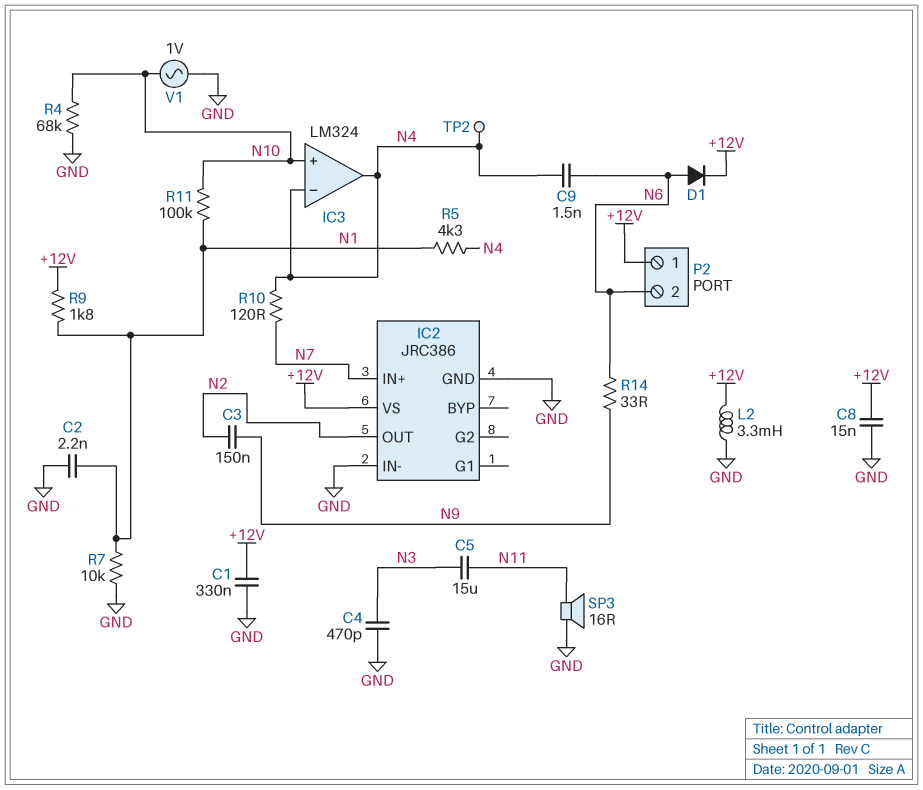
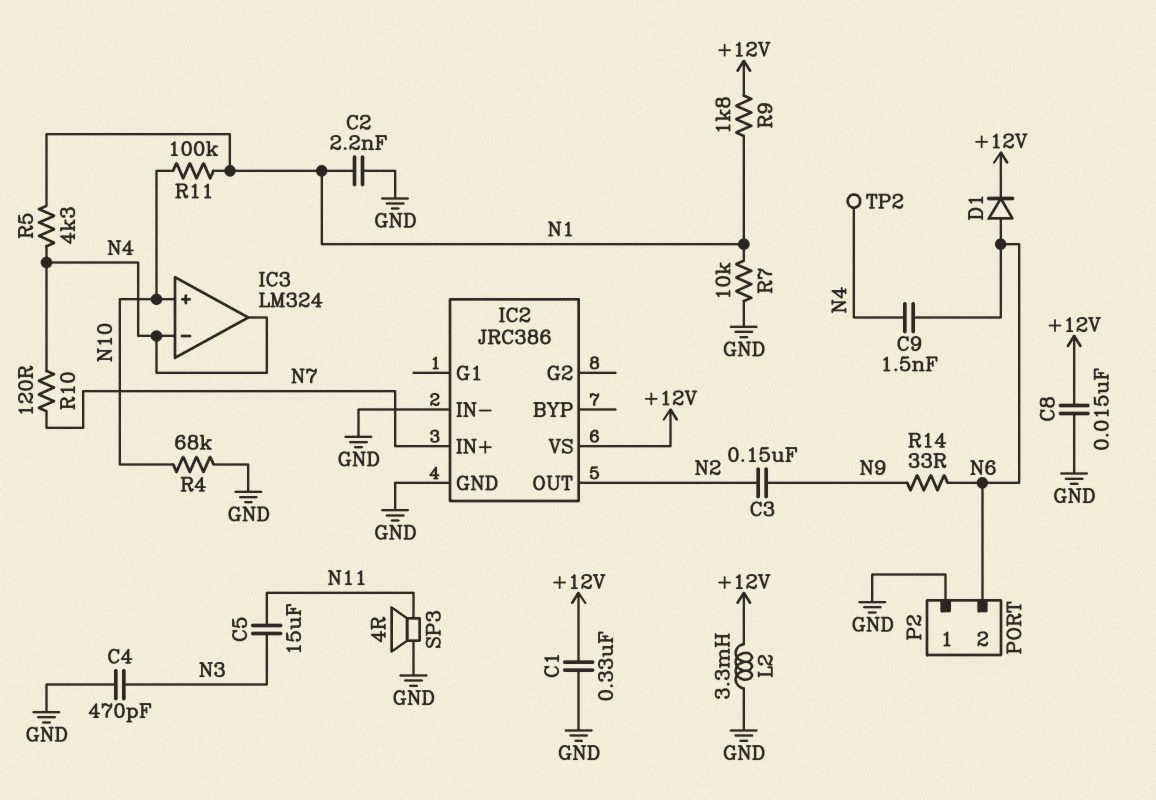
P2 pin 1: +12V -> GND
SP3: speaker 16R (GND, N11) -> speaker 4R (GND, N11)
V1: AC 1V (GND, N10) -> none

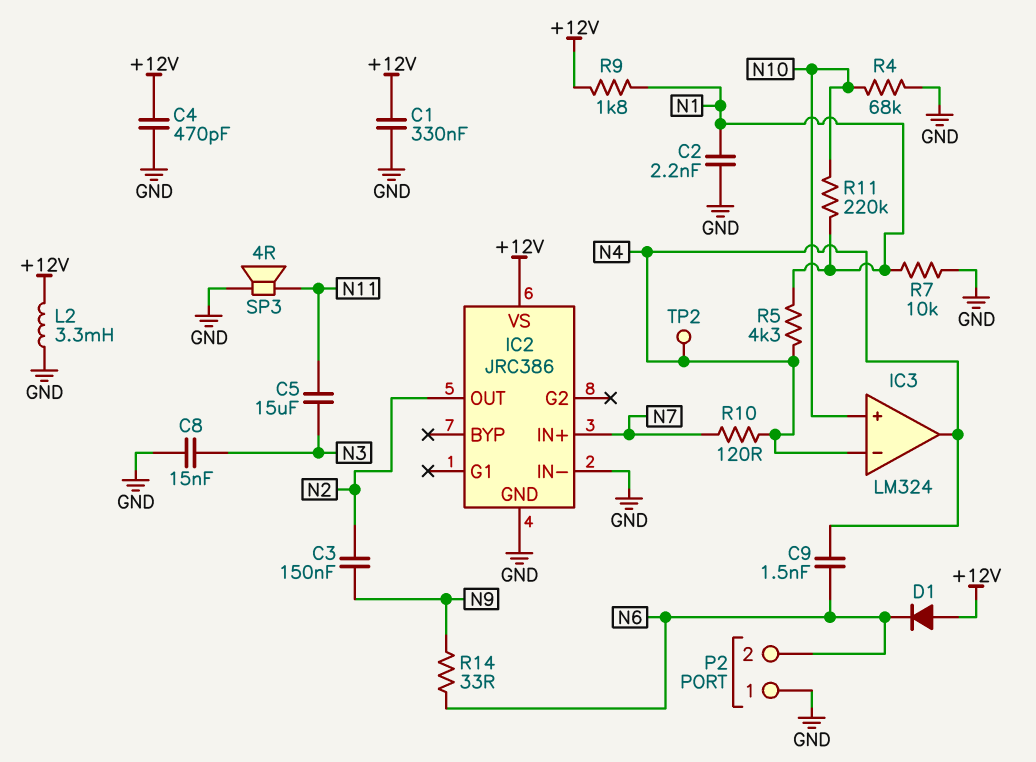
C4: 470pF (GND, N3) -> 470pF (+12V, GND)
C8: 15nF (+12V, GND) -> 15nF (GND, N3)
D1: diode (A N6, K +12V) -> diode (A +12V, K N6)
R11: 100k (N1, N10) -> 220k (N1, N10)

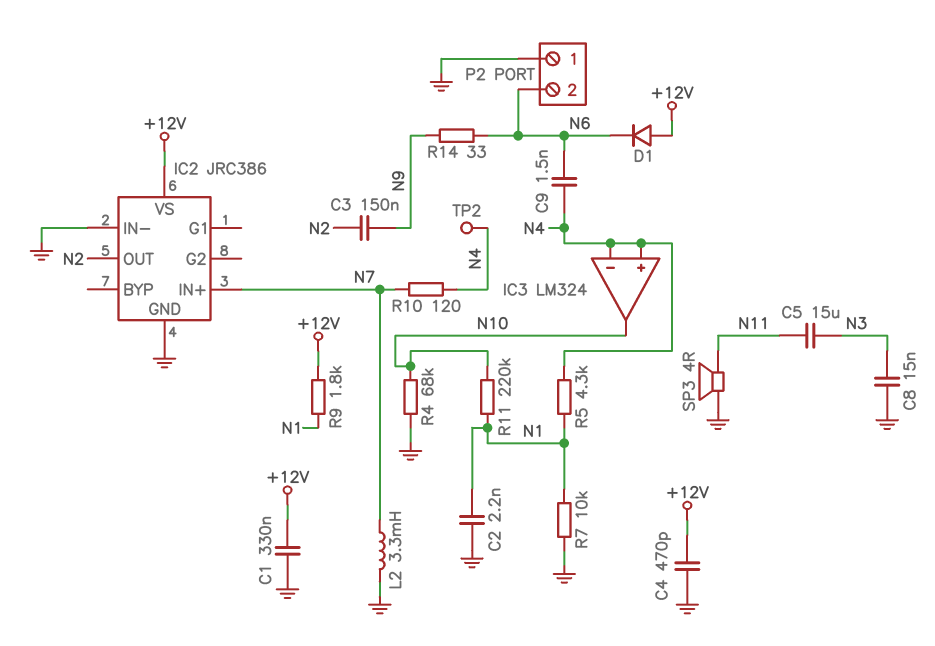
IC3 pin in+: N10 -> N4
IC3 pin out: N4 -> N10
L2: 3.3mH (+12V, GND) -> 3.3mH (GND, N7)

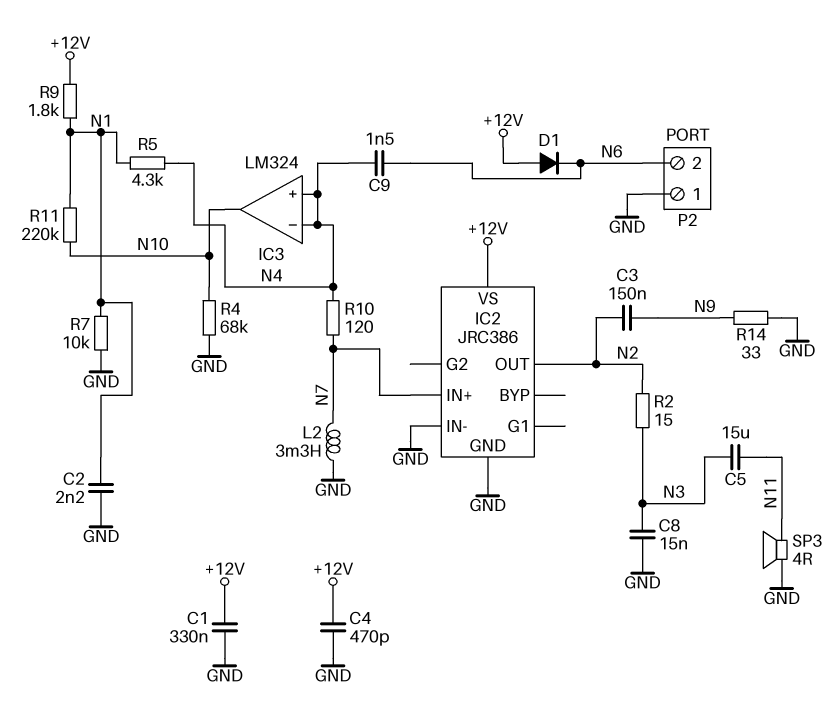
R2: none -> 15 (N2, N3)
R14: 33 (N6, N9) -> 33 (GND, N9)
TP2: test point (N4) -> none

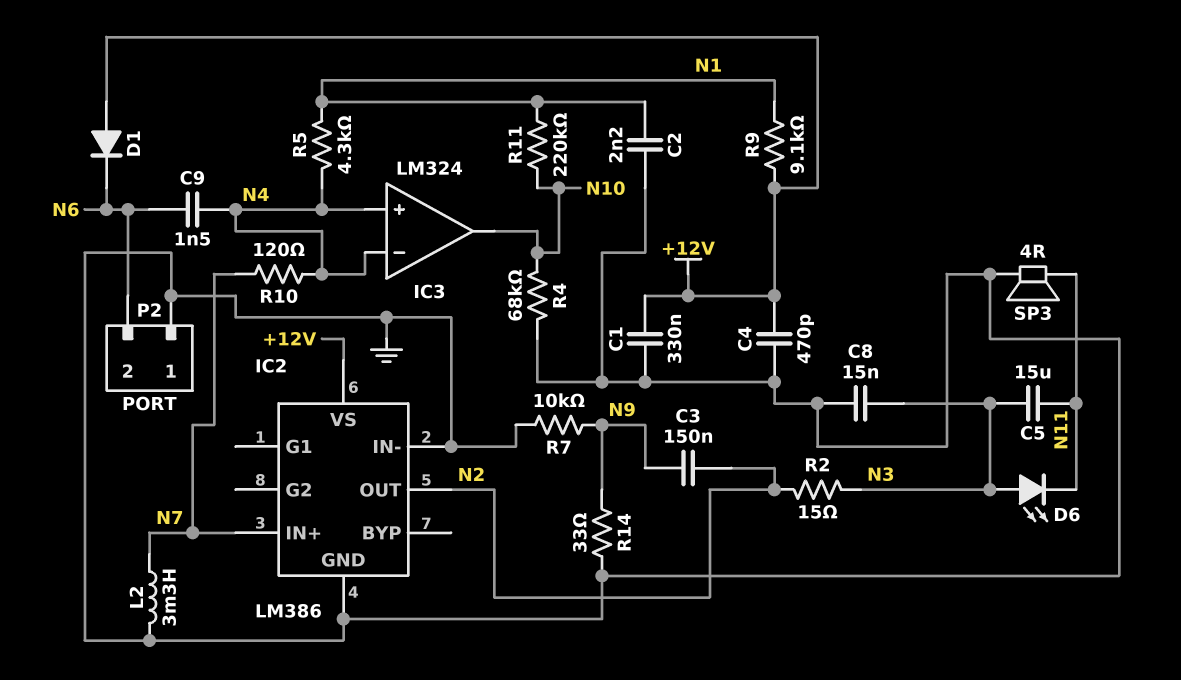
D6: none -> LED (A N3, K N11)
IC2: JRC386 -> LM386
R7: 10k (GND, N1) -> 10k (GND, N9)
R9: 1.8k (+12V, N1) -> 9.1k (+12V, N1)

